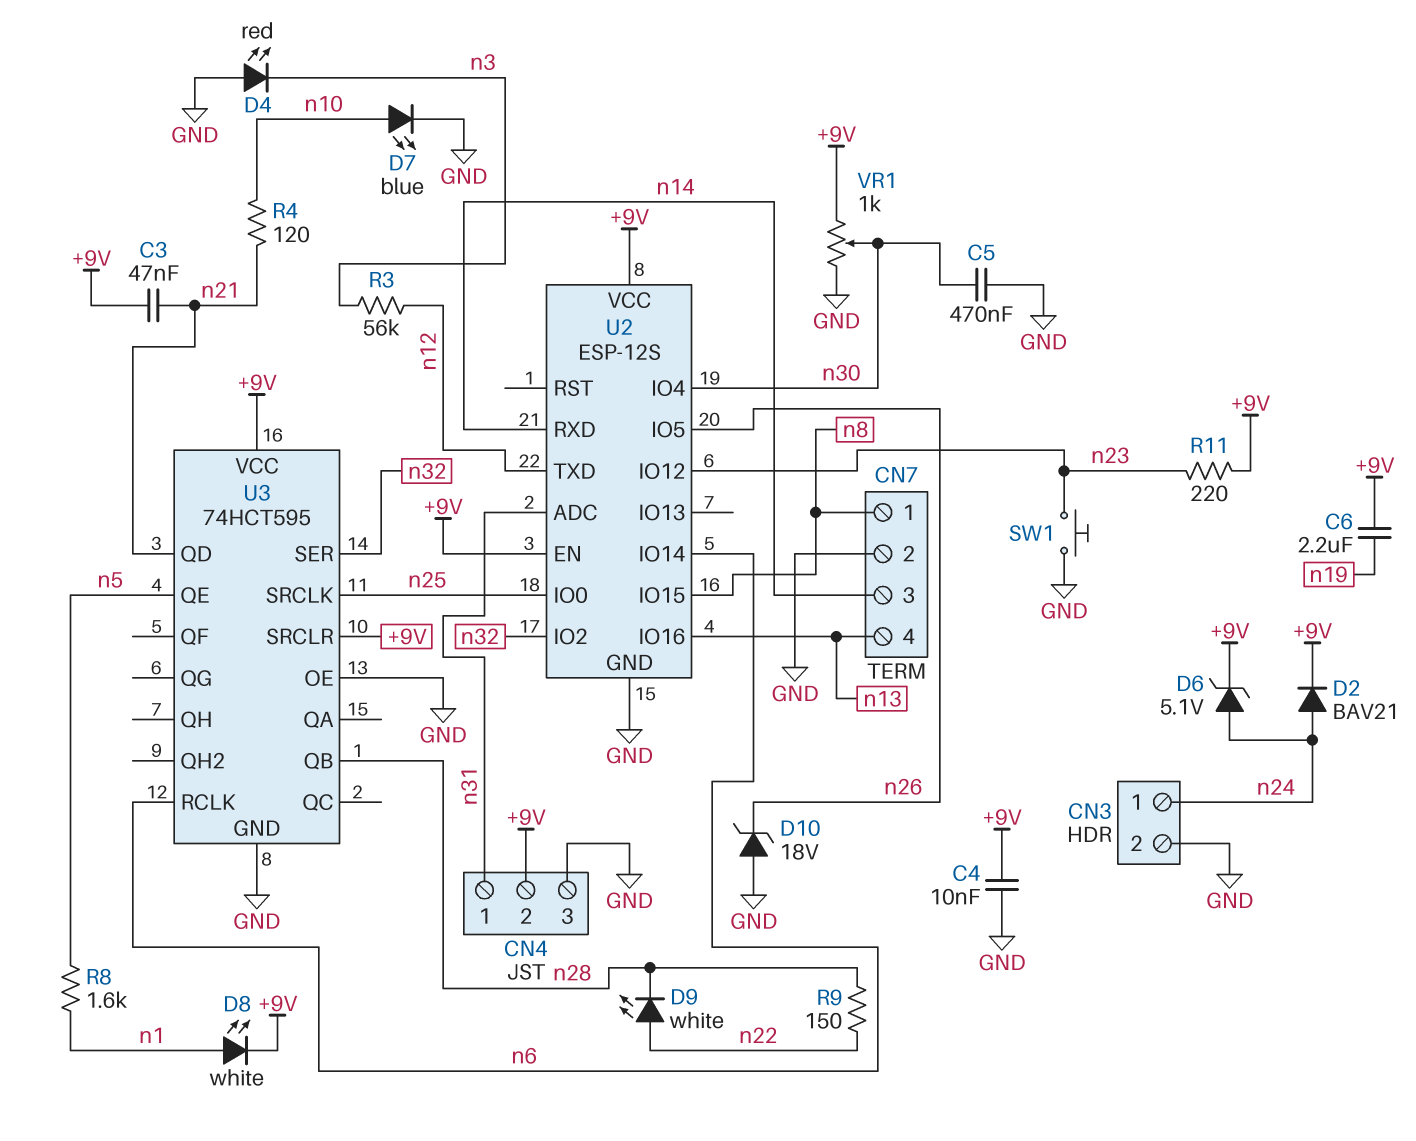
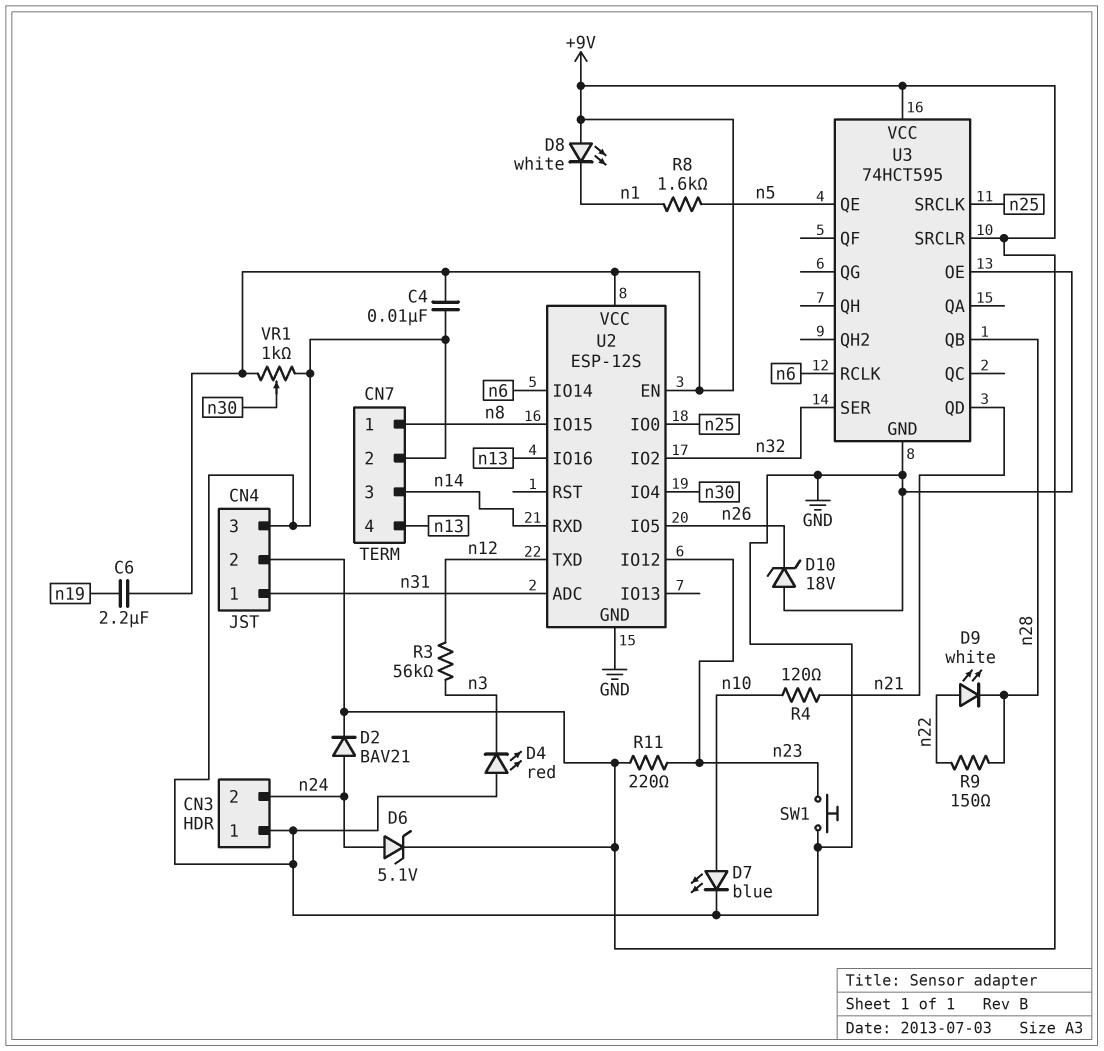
C3: 47nF (+9V, n21) -> none
C5: 470nF (GND, n30) -> none
CN3 pin 1: n24 -> GND
CN3 pin 2: GND -> n24
D8: LED white (A n1, K +9V) -> LED white (A +9V, K n1)

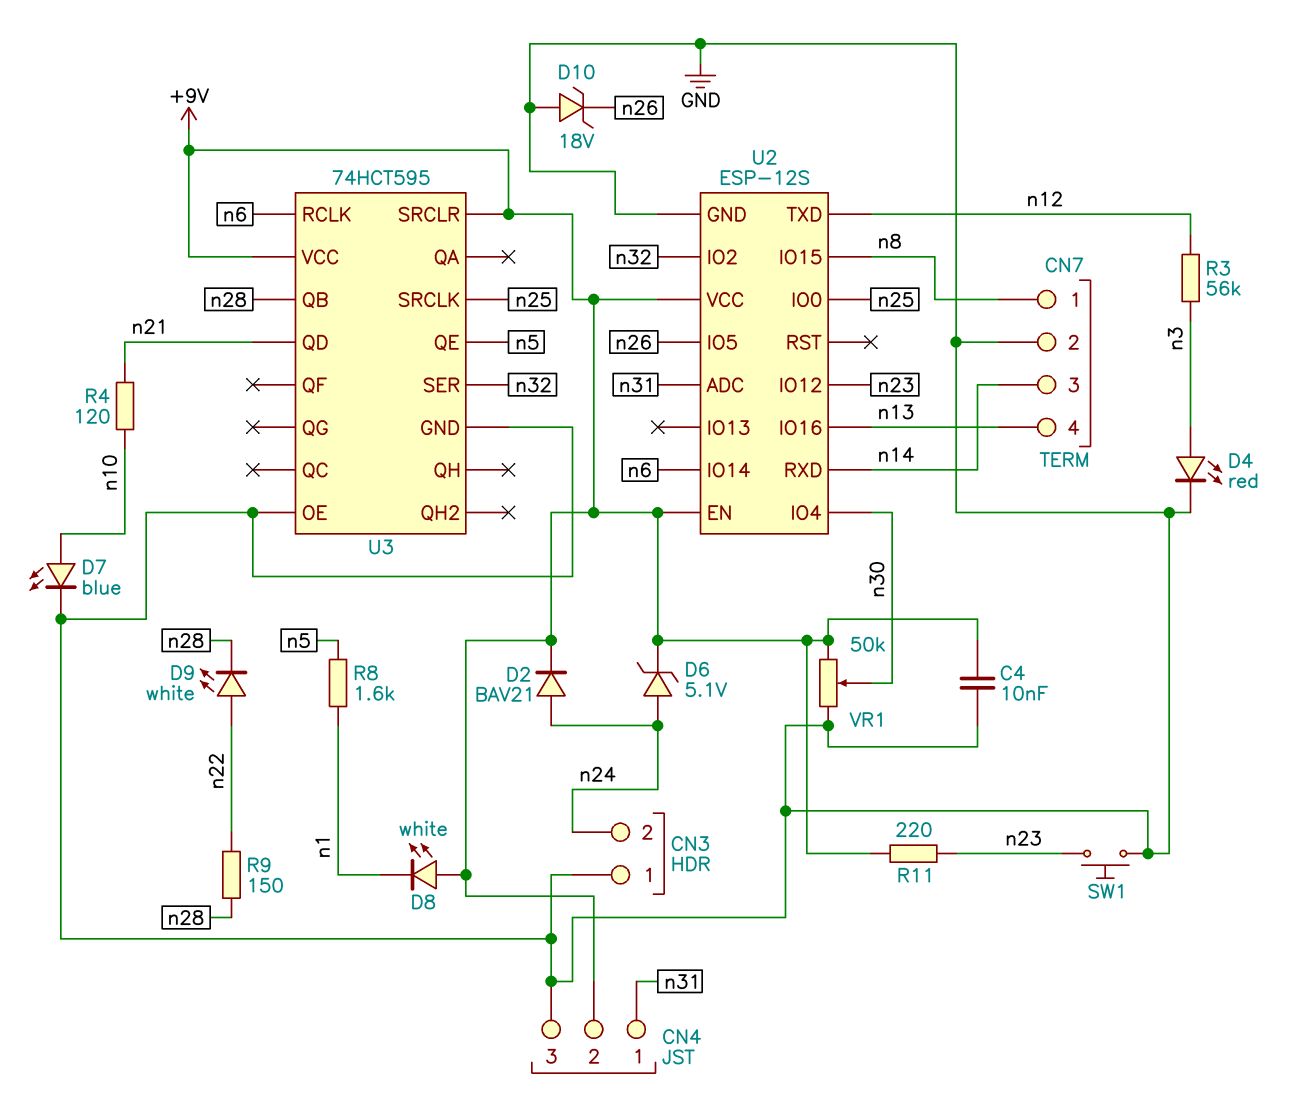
C6: 2.2uF (+9V, n19) -> none
D4: LED red (A GND, K n3) -> LED red (A n3, K GND)
VR1: 1k (+9V, GND, wiper n30) -> 50k (+9V, GND, wiper n30)

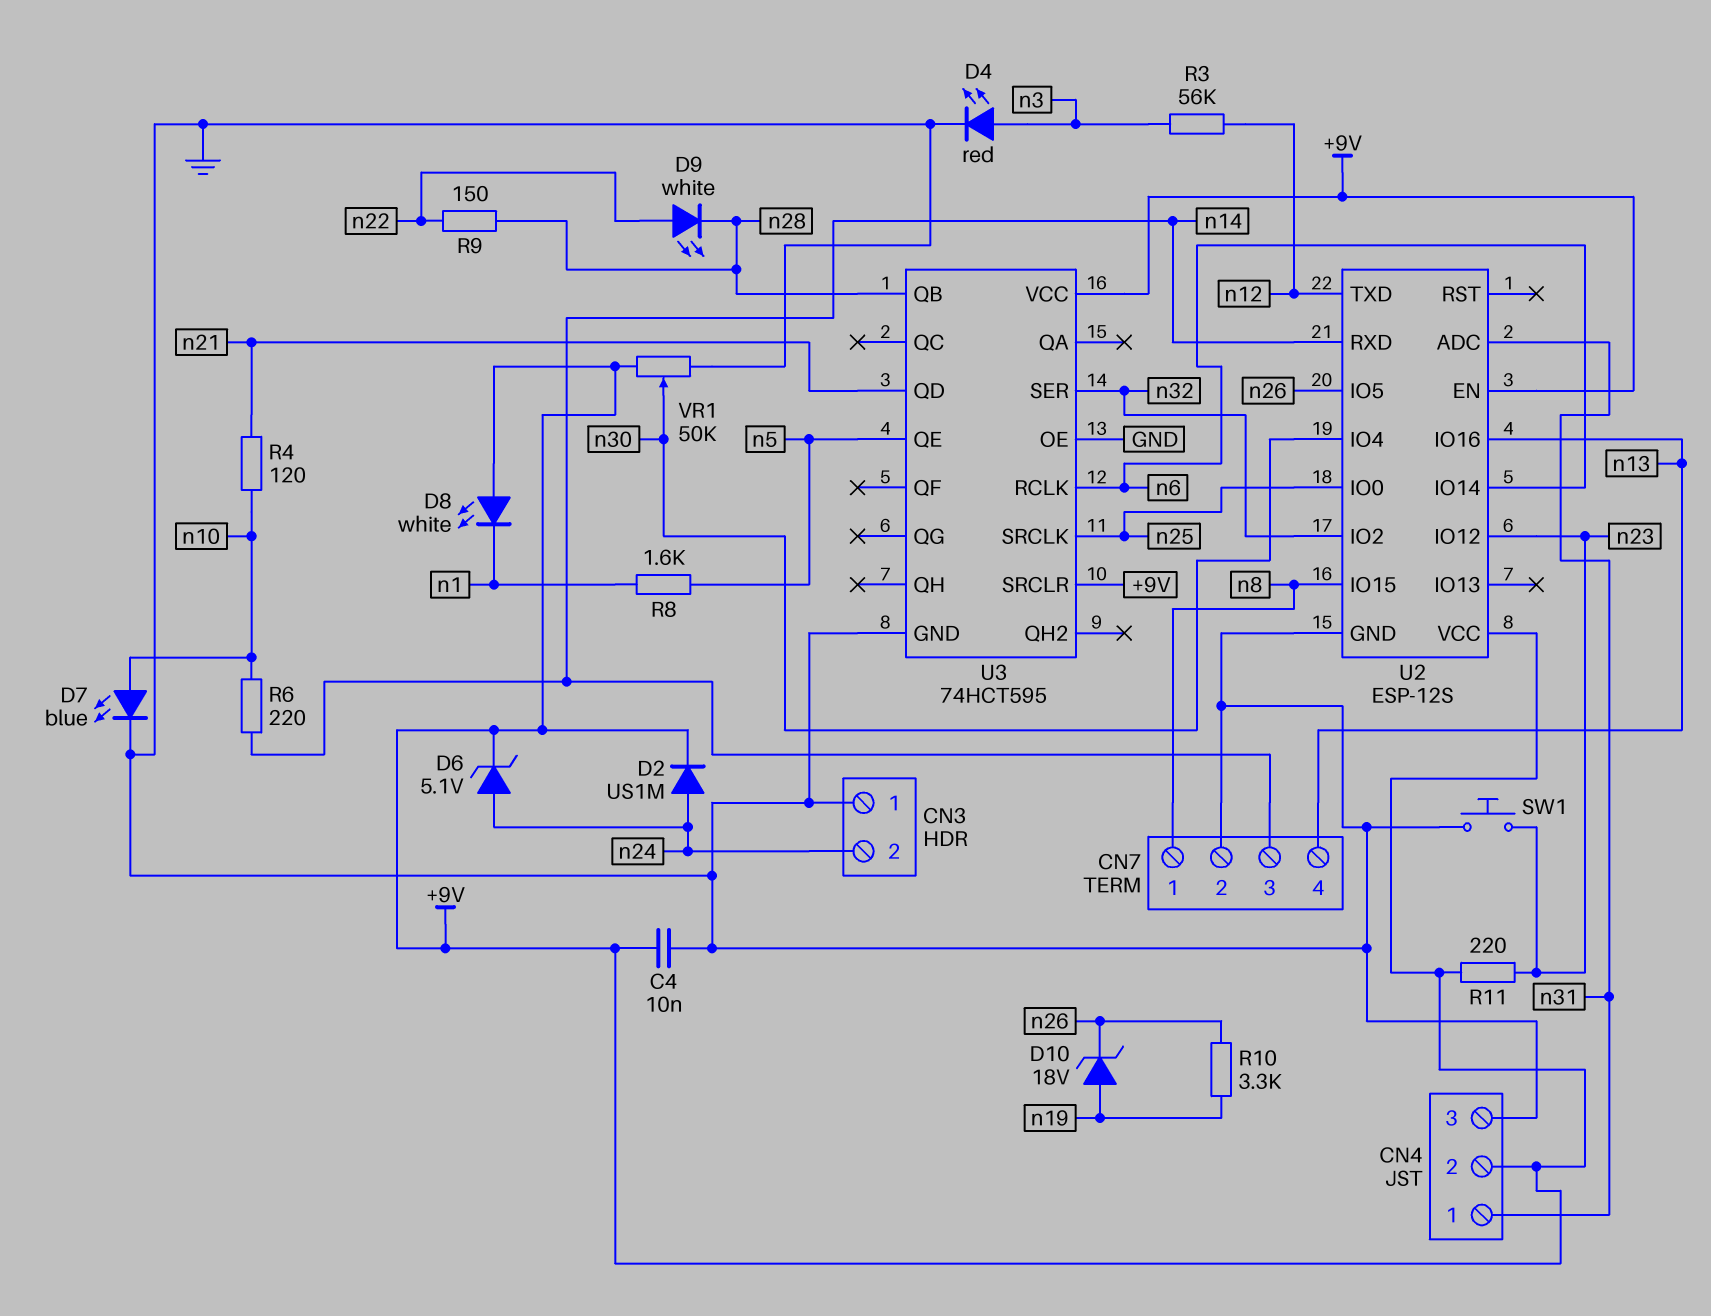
D2: diode BAV21 (A n24, K +9V) -> diode US1M (A n24, K +9V)
D10: zener 18V (A GND, K n26) -> zener 18V (A n19, K n26)
R6: none -> 220 (n10, n14)
R10: none -> 3.3k (n19, n26)

